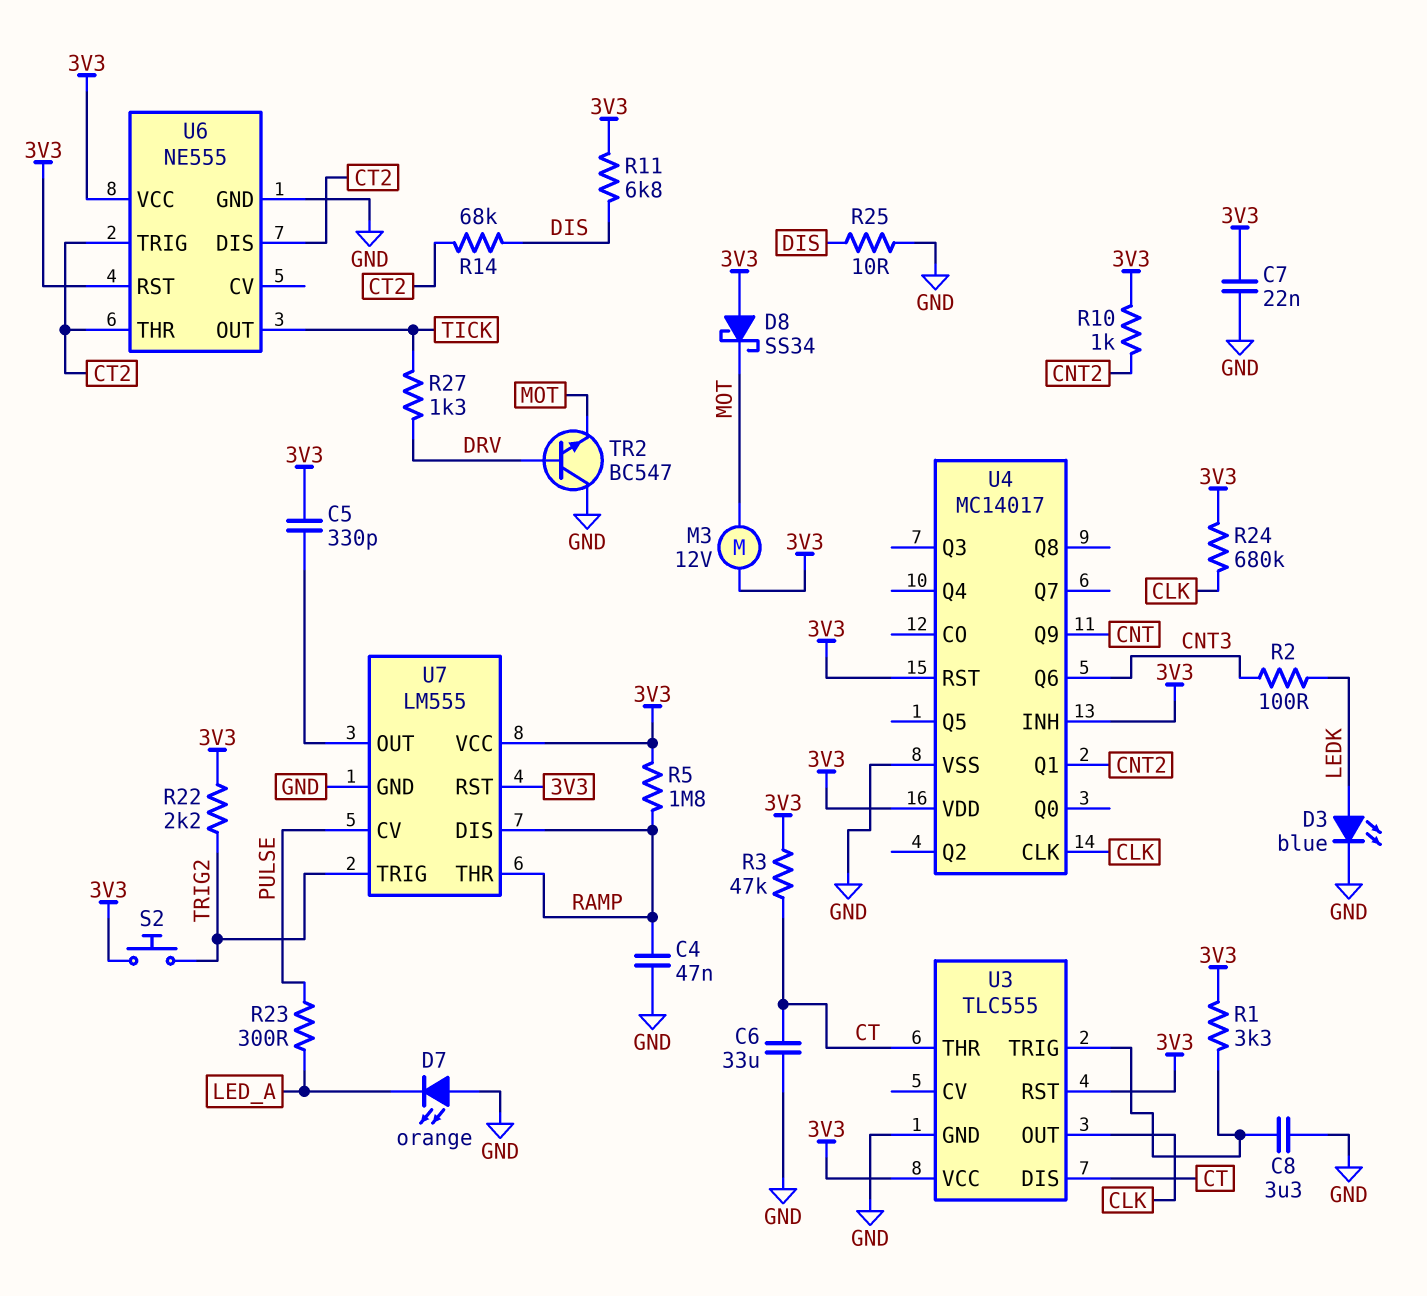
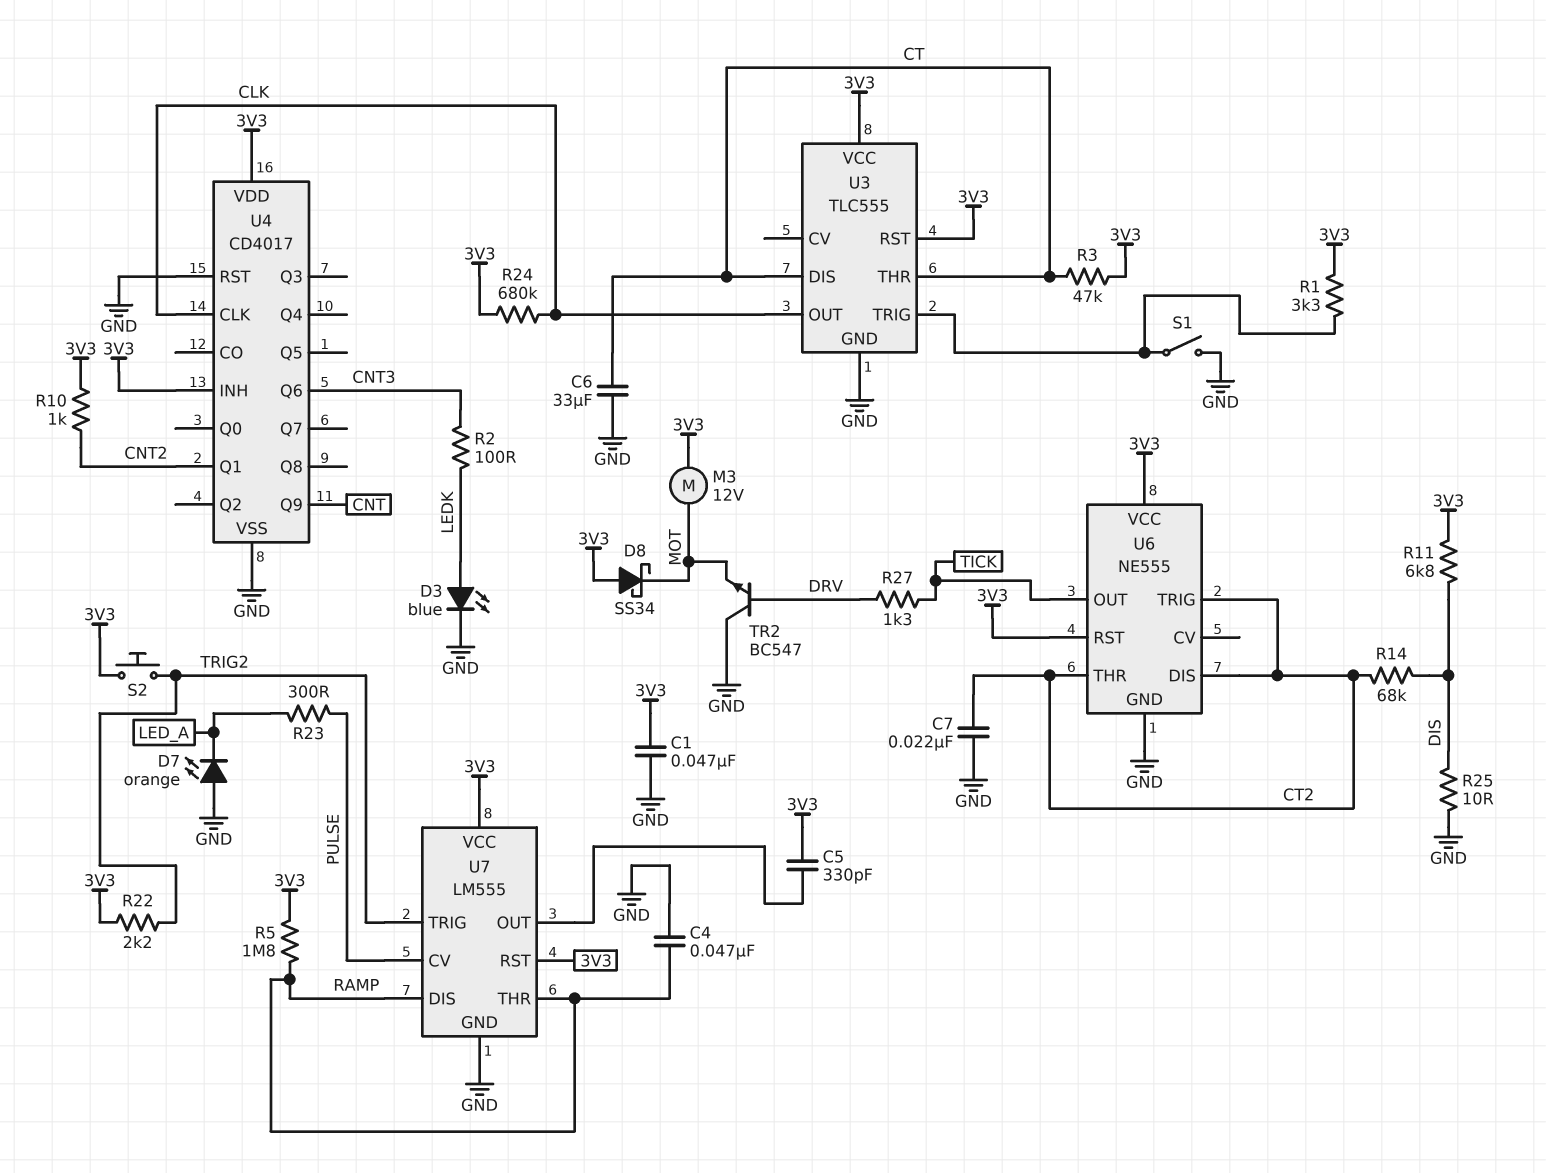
C1: none -> 47nF (3V3, GND)
C7: 22nF (3V3, GND) -> 22nF (CT2, GND)
C8: 3.3uF (GND, U3/TRIG) -> none
S1: none -> switch (GND, U3/TRIG)
U4: MC14017 -> CD4017
U4 pin RST: 3V3 -> GND

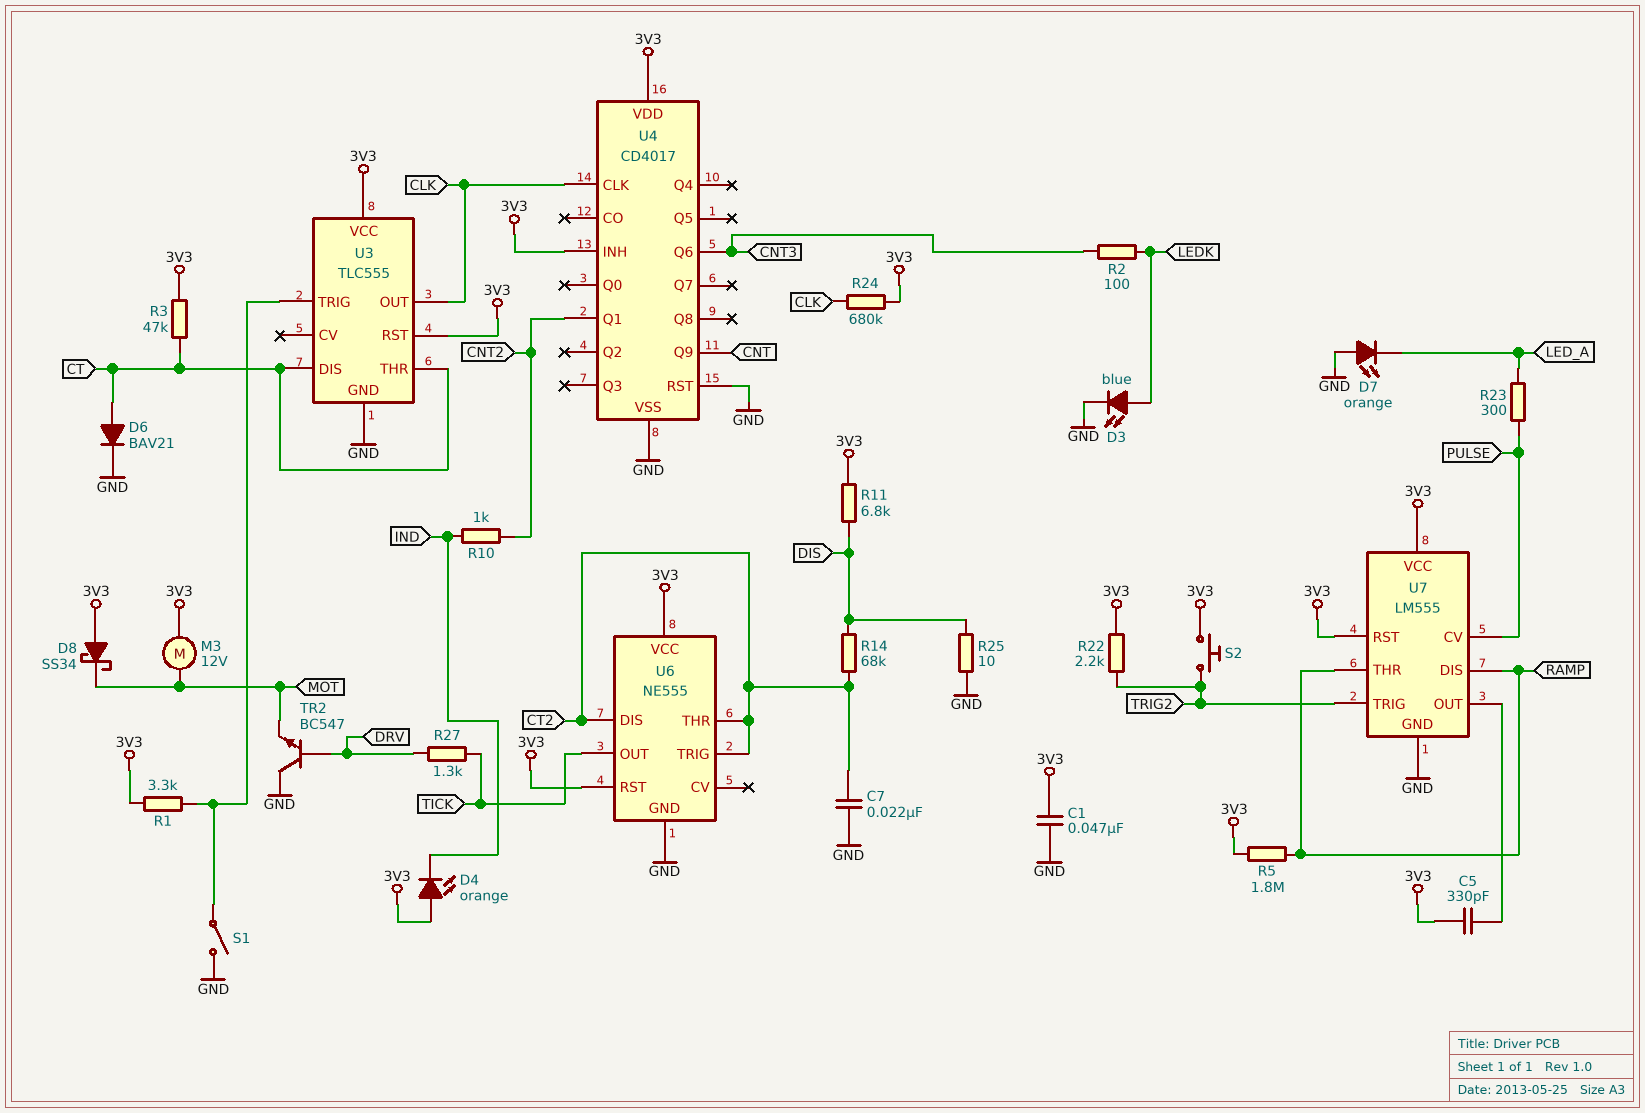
C4: 47nF (GND, RAMP) -> none
C6: 33uF (CT, GND) -> none
D4: none -> LED orange (A 3V3, K IND)
D6: none -> diode BAV21 (A CT, K GND)
R10: 1k (3V3, CNT2) -> 1k (CNT2, IND)

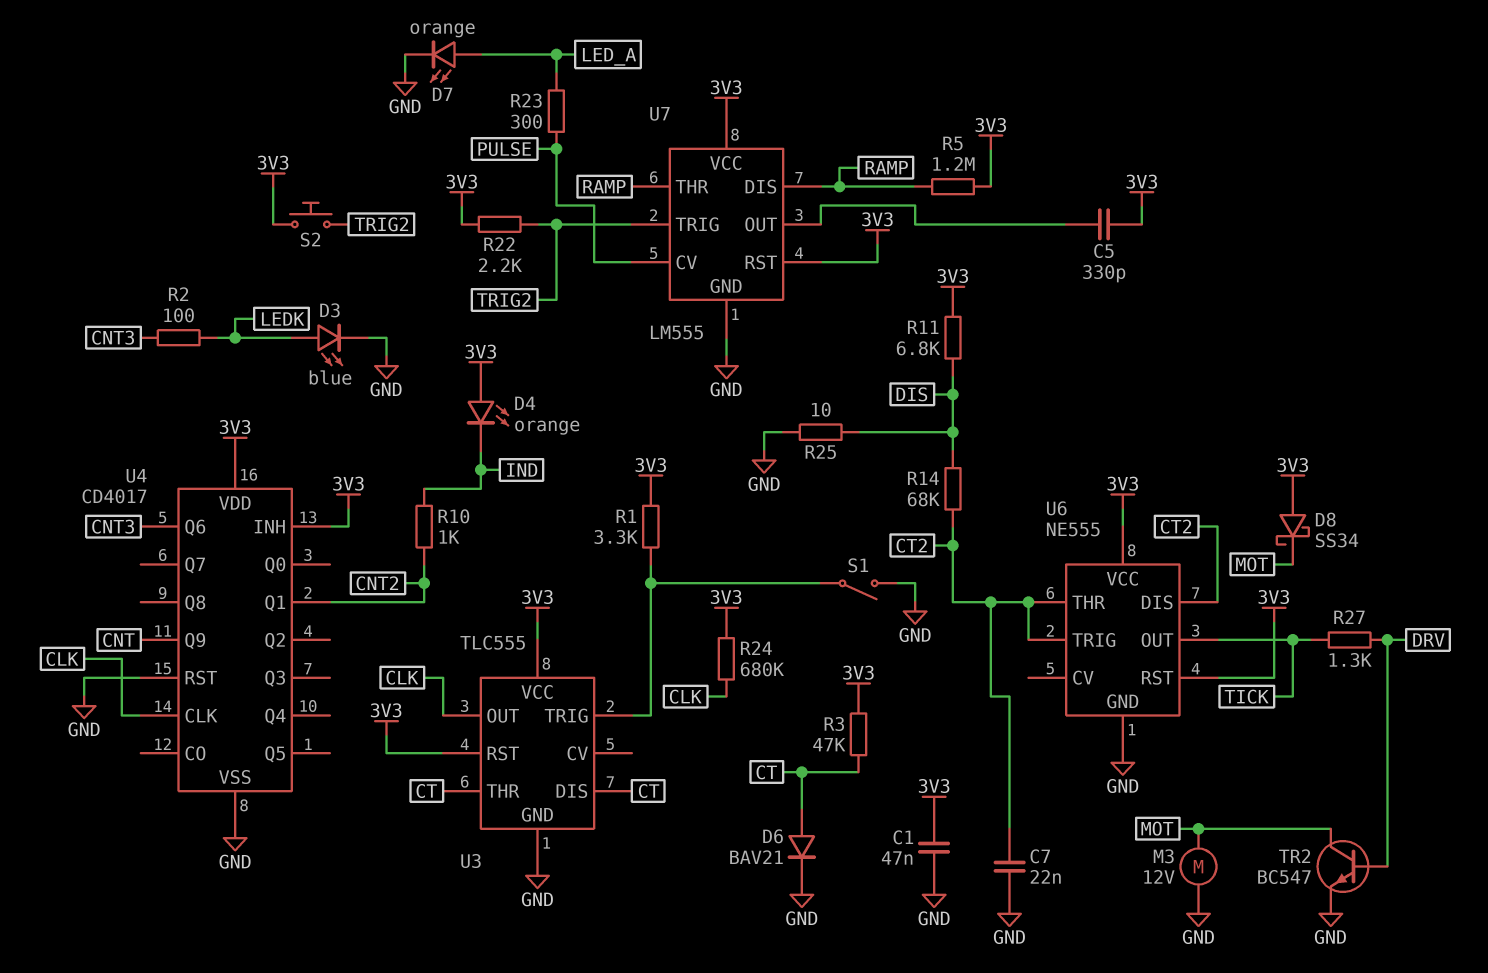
D7: LED orange (A GND, K LED_A) -> LED orange (A LED_A, K GND)
M3: motor 12V (3V3, MOT) -> motor 12V (GND, MOT)
R5: 1.8M (3V3, RAMP) -> 1.2M (3V3, RAMP)
TR2: NPN BC547 (B DRV, C GND, E MOT) -> NPN BC547 (B DRV, C MOT, E GND)

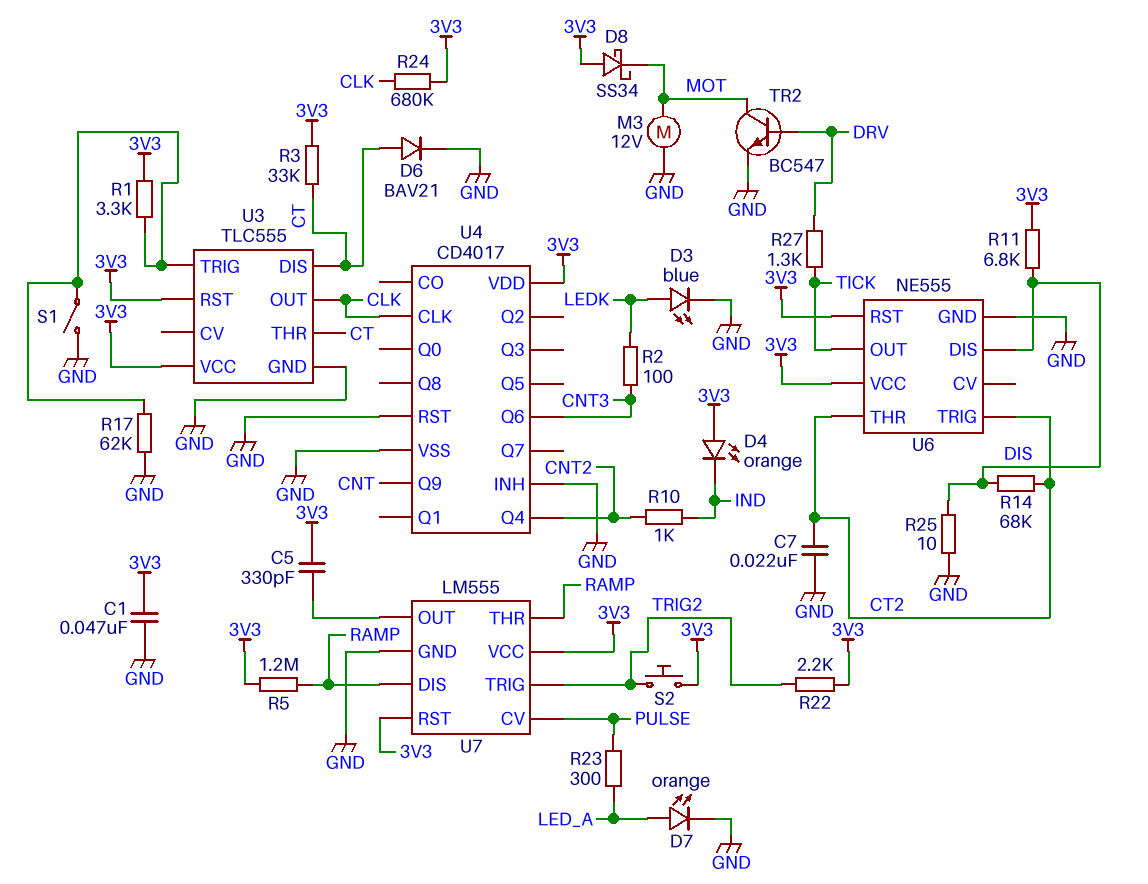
R3: 47k (3V3, CT) -> 33k (3V3, CT)
R17: none -> 62k (GND, U3/TRIG)
U4 pin INH: 3V3 -> GND
U4 pin Q1: CNT2 -> none
U4 pin Q4: none -> CNT2
U6 pin DIS: CT2 -> DIS

